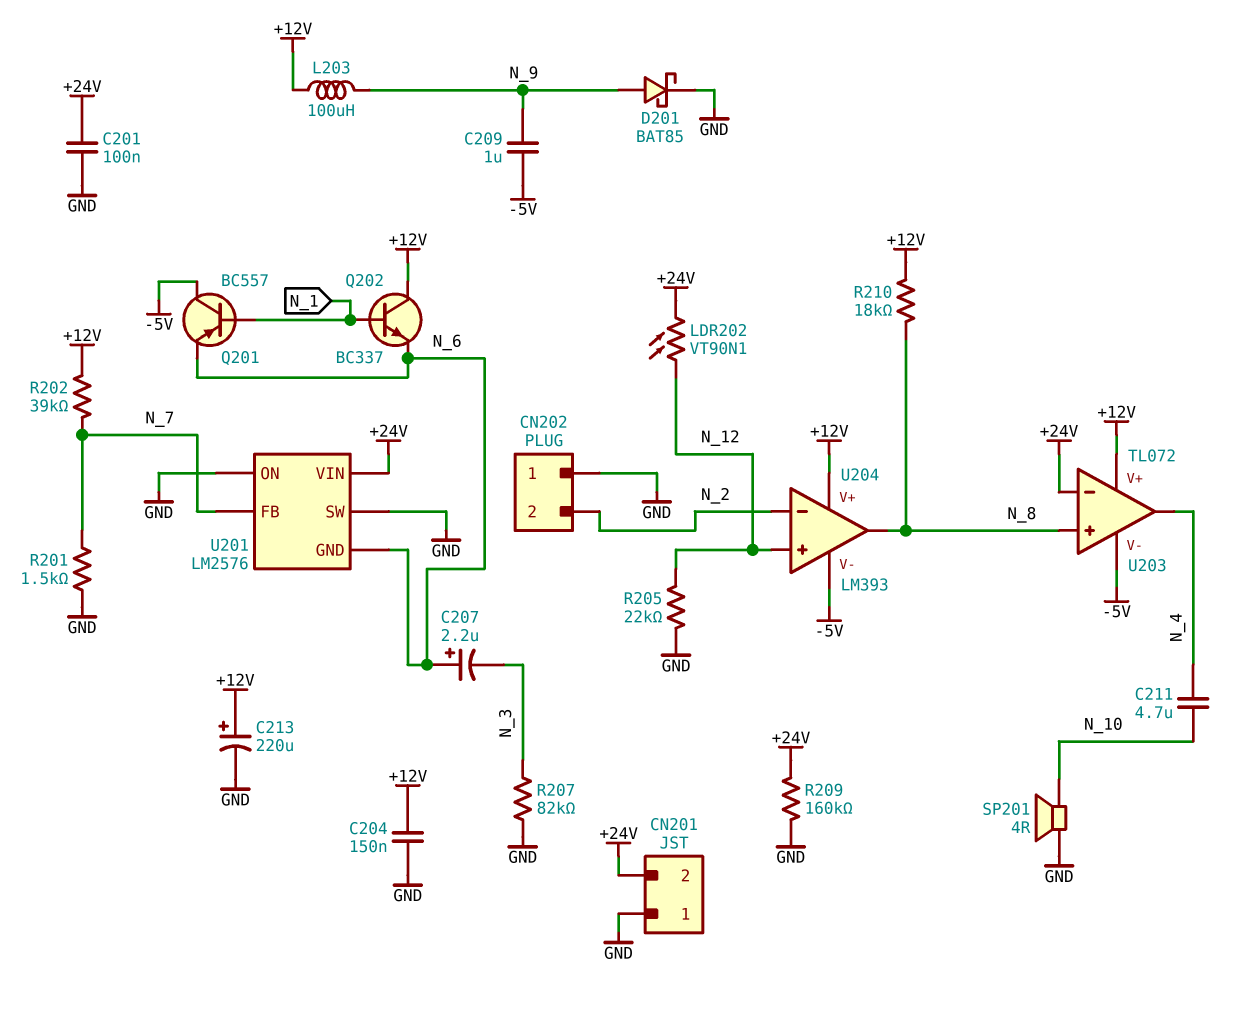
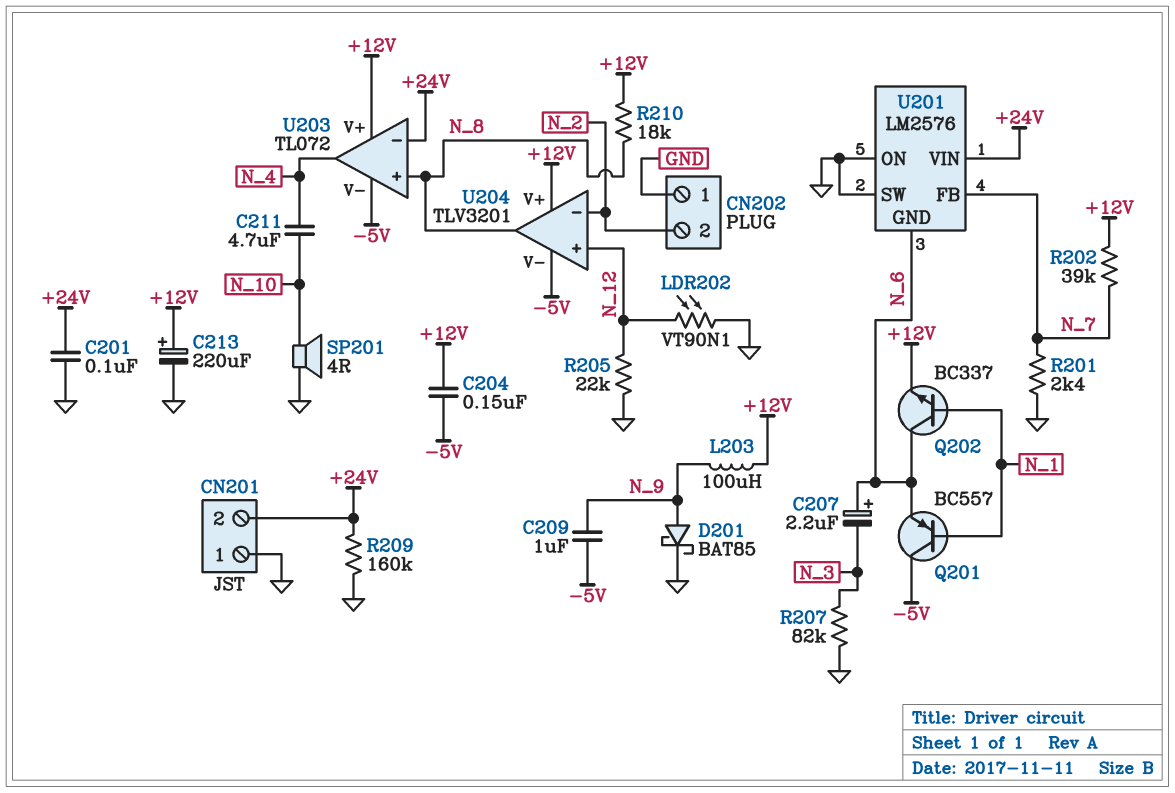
C204: 150nF (+12V, GND) -> 150nF (+12V, -5V)
LDR202: VT90N1 (+24V, N_12) -> VT90N1 (GND, N_12)
Q202: NPN BC337 (B N_1, C +12V, E N_6) -> NPN BC337 (B N_1, C N_6, E +12V)
R201: 1.5k (GND, N_7) -> 2.4k (GND, N_7)
U204: LM393 -> TLV3201

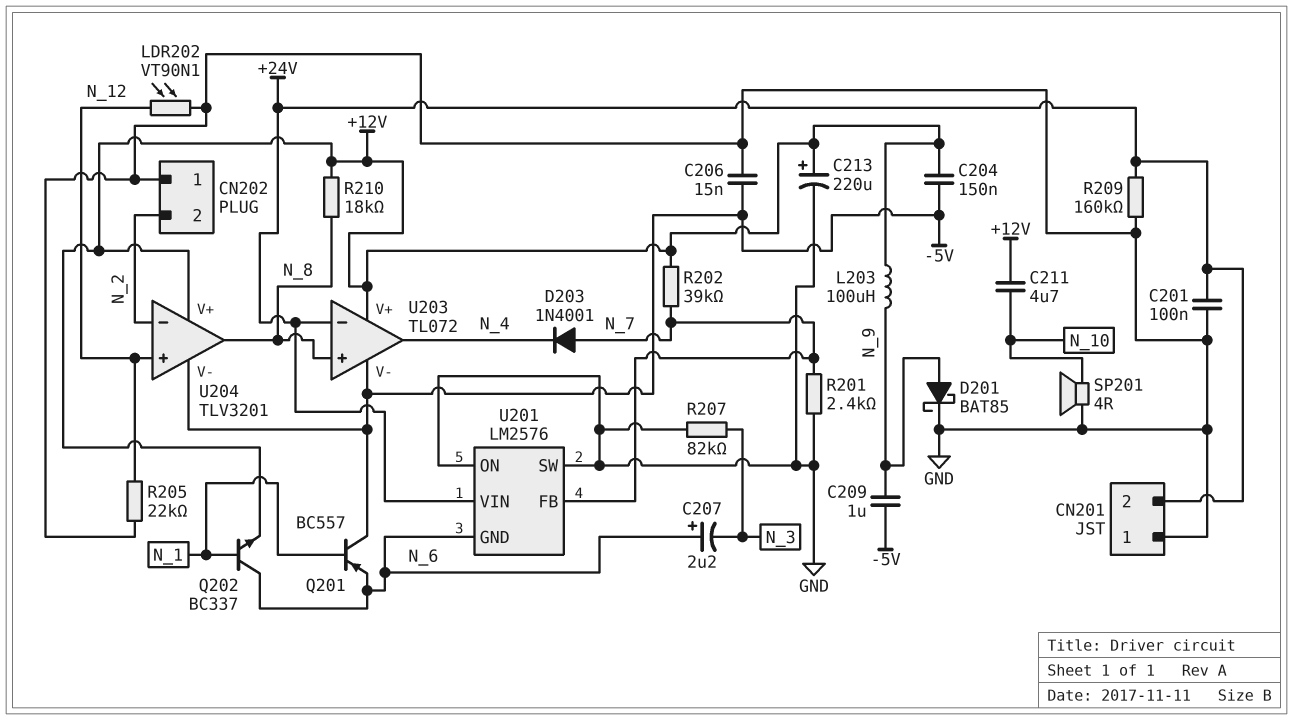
C206: none -> 15nF (-5V, GND)
C211: 4.7uF (N_4, N_10) -> 4.7uF (+12V, N_10)
D203: none -> diode 1N4001 (A N_7, K N_4)

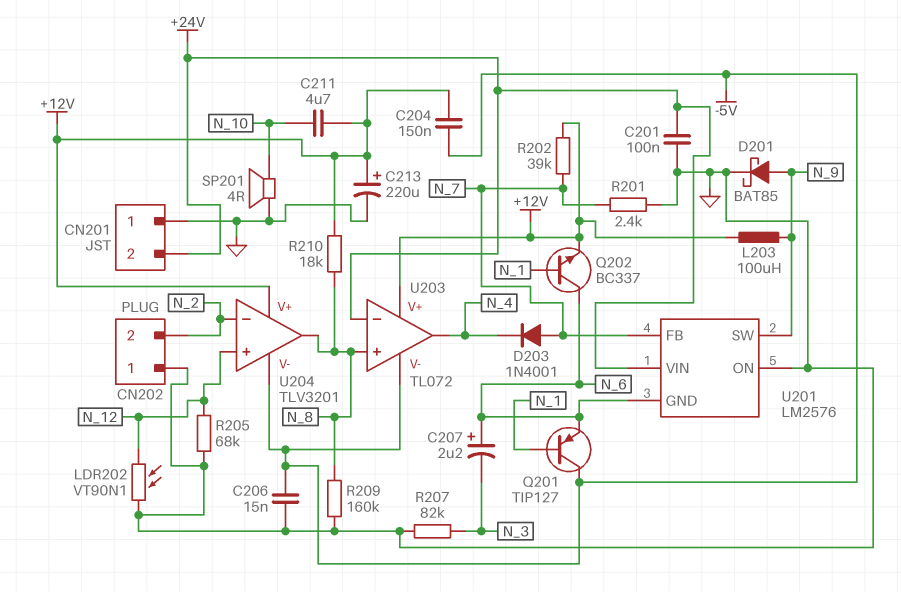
C209: 1uF (-5V, N_9) -> none
Q201: PNP BC557 (B N_1, C -5V, E N_6) -> PNP TIP127 (B N_1, C -5V, E N_6)
R205: 22k (GND, N_12) -> 68k (GND, N_12)
R209: 160k (+24V, GND) -> 160k (GND, N_8)
U201 pin SW: GND -> N_9

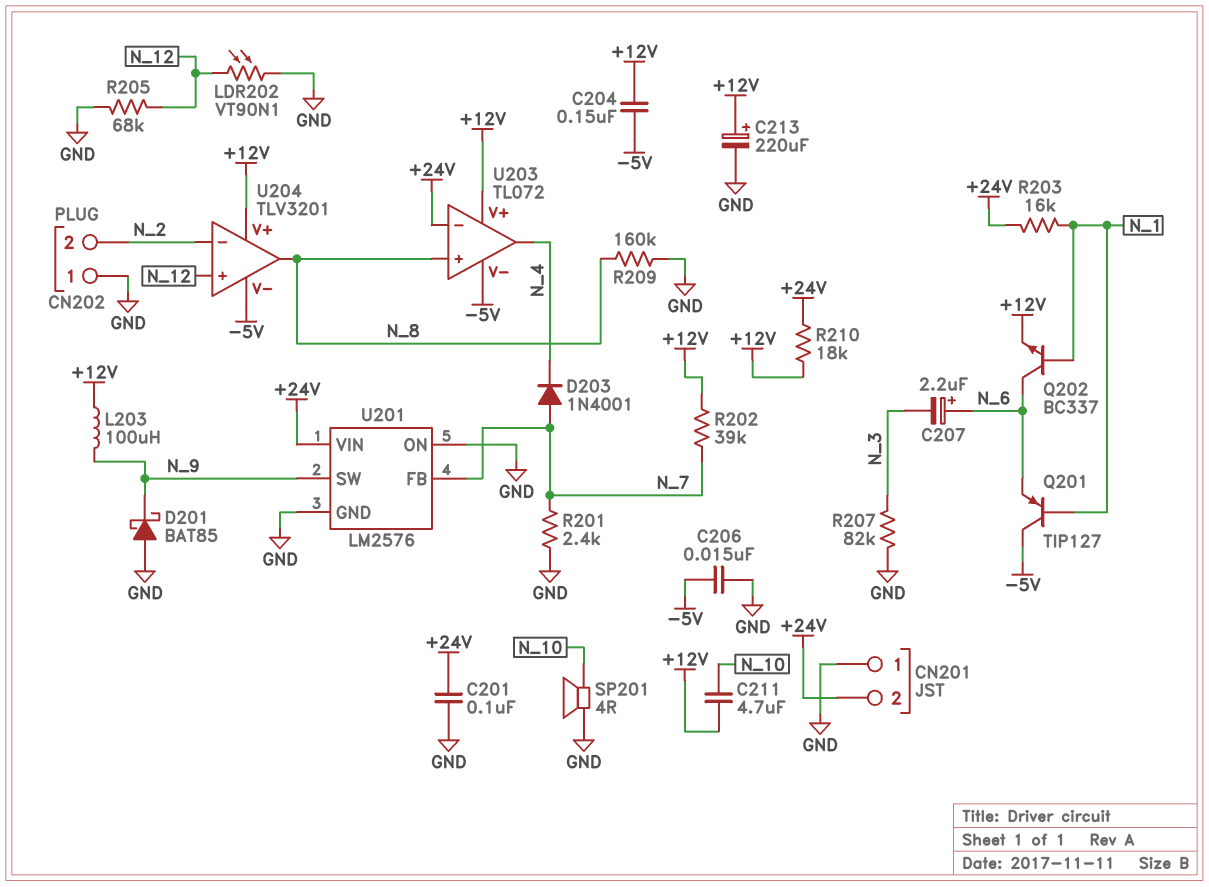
D201: schottky BAT85 (A N_9, K GND) -> schottky BAT85 (A GND, K N_9)
R203: none -> 16k (+24V, N_1)
R210: 18k (+12V, N_8) -> 18k (+12V, +24V)
U201 pin GND: N_6 -> GND

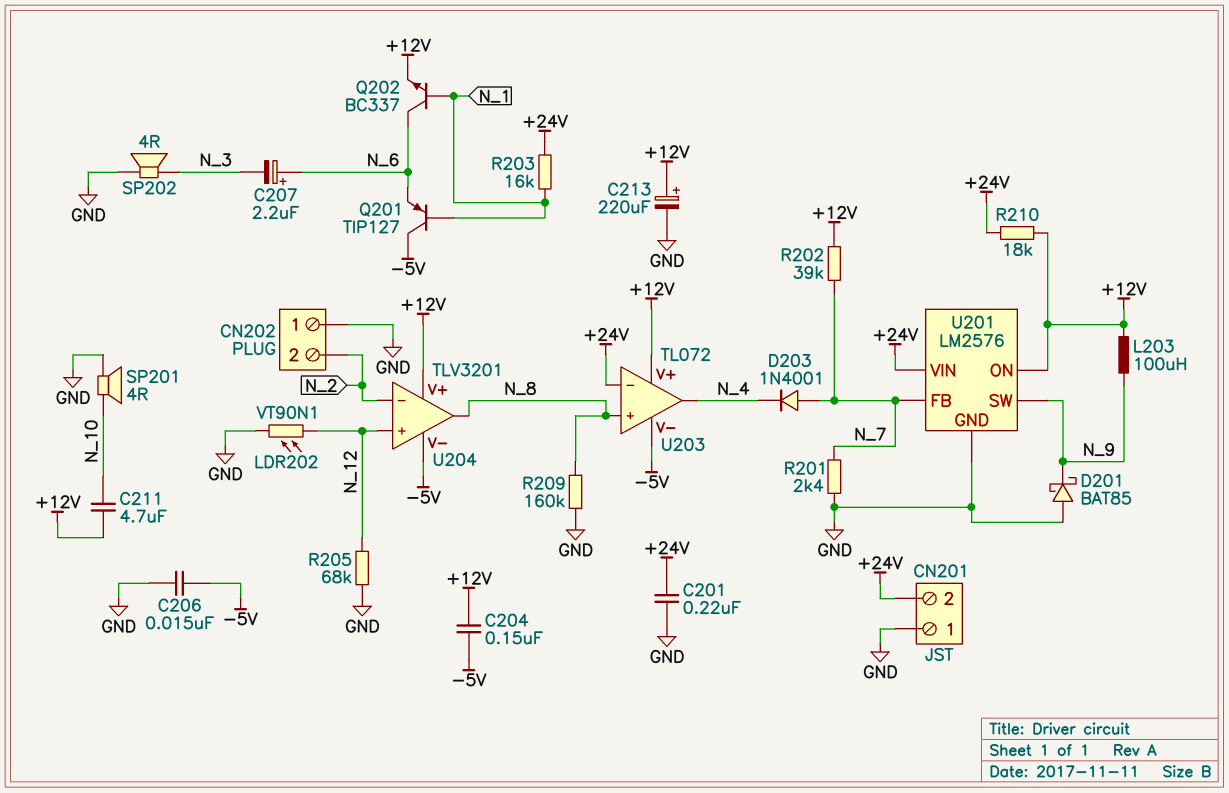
C201: 100nF (+24V, GND) -> 220nF (+24V, GND)
R207: 82k (GND, N_3) -> none
SP202: none -> speaker 4R (GND, N_3)
U201 pin ON: GND -> +12V

